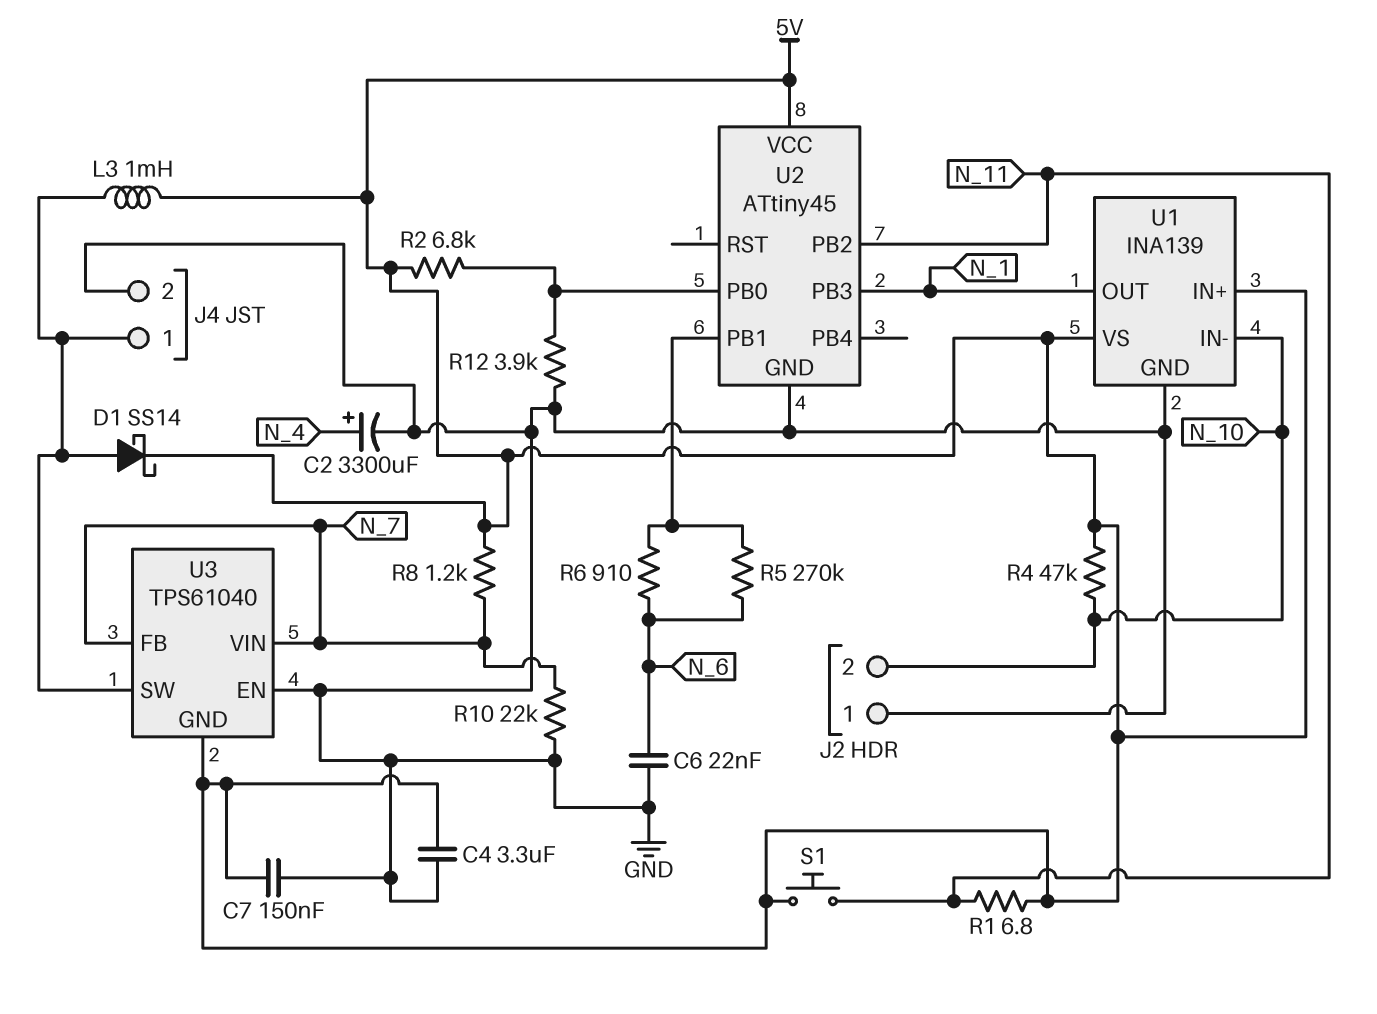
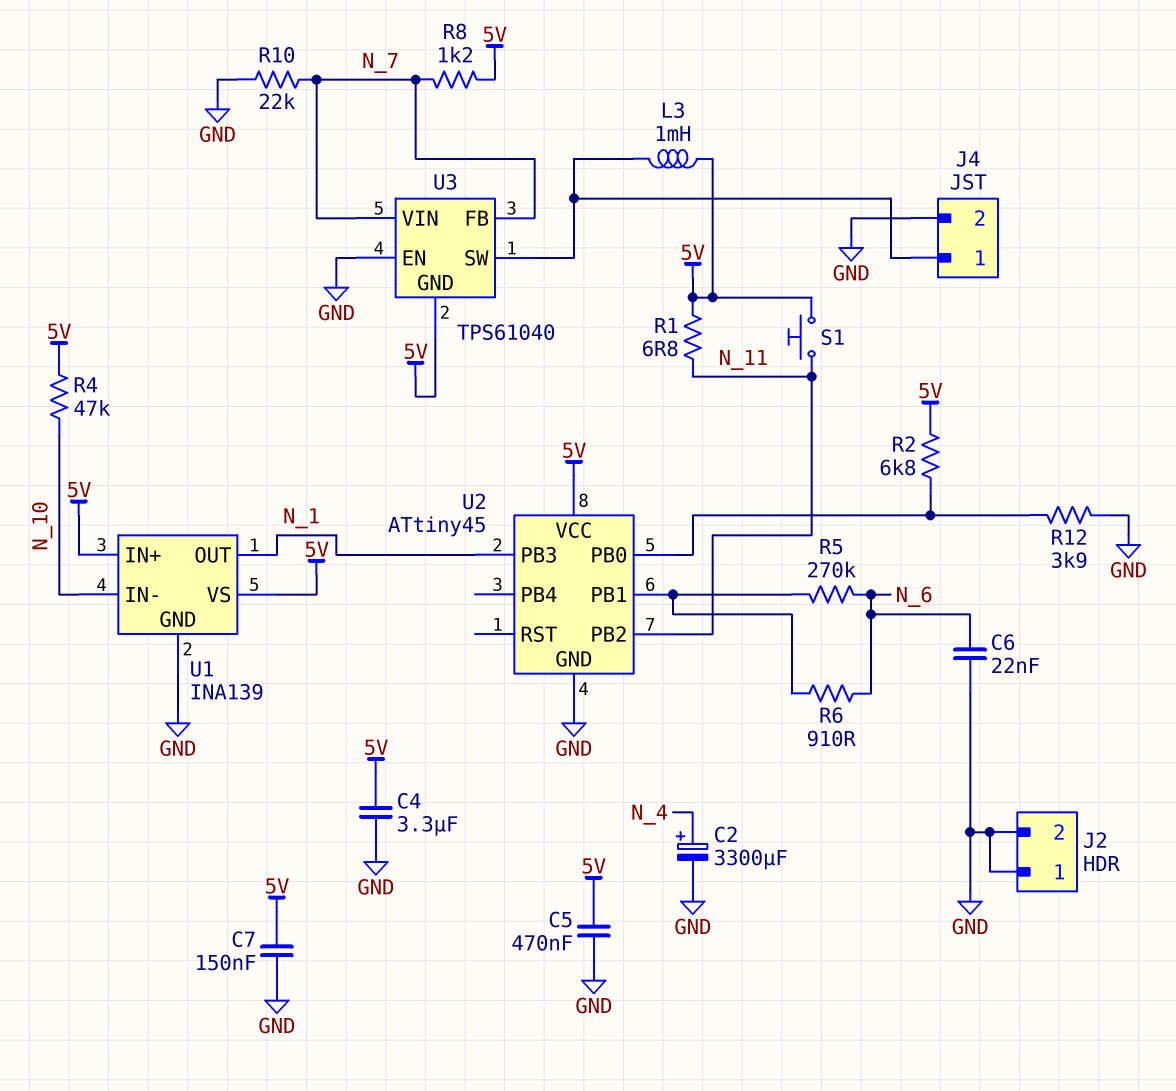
C5: none -> 470nF (5V, GND)
D1: schottky SS14 (A J4/1, K 5V) -> none
J2 pin 2: N_10 -> GND

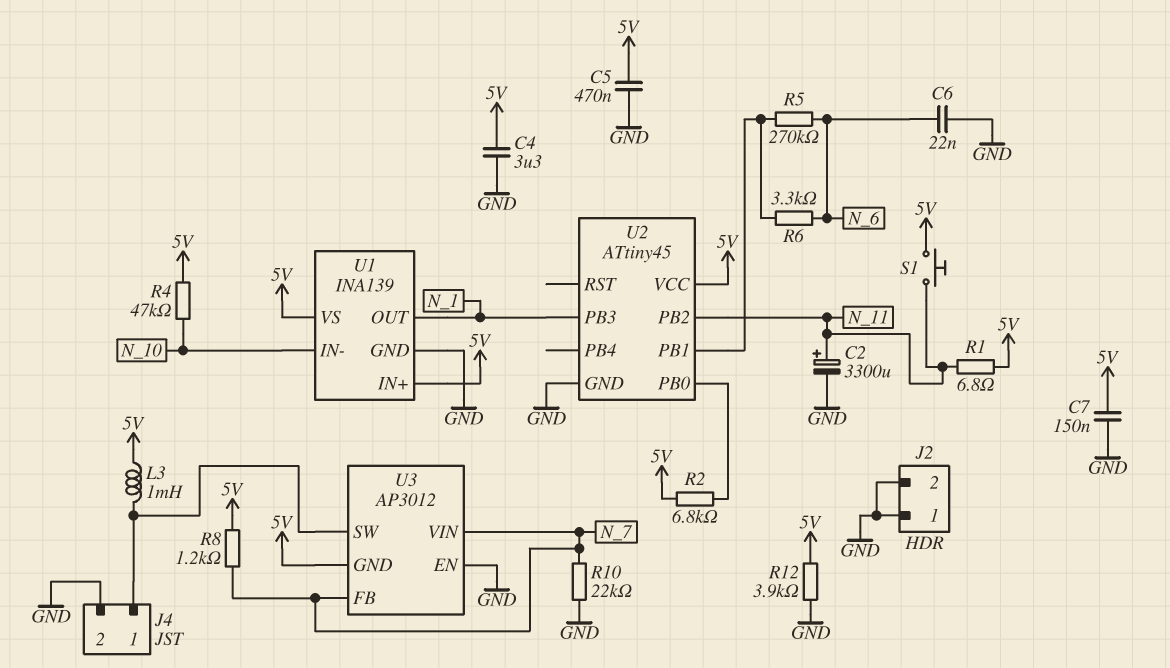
C2: 3300uF (plus N_4, minus GND) -> 3300uF (plus N_11, minus GND)
R6: 910 (N_6, U2/PB1) -> 3.3k (N_6, U2/PB1)
R12: 3.9k (GND, U2/PB0) -> 3.9k (5V, GND)
U3: TPS61040 -> AP3012

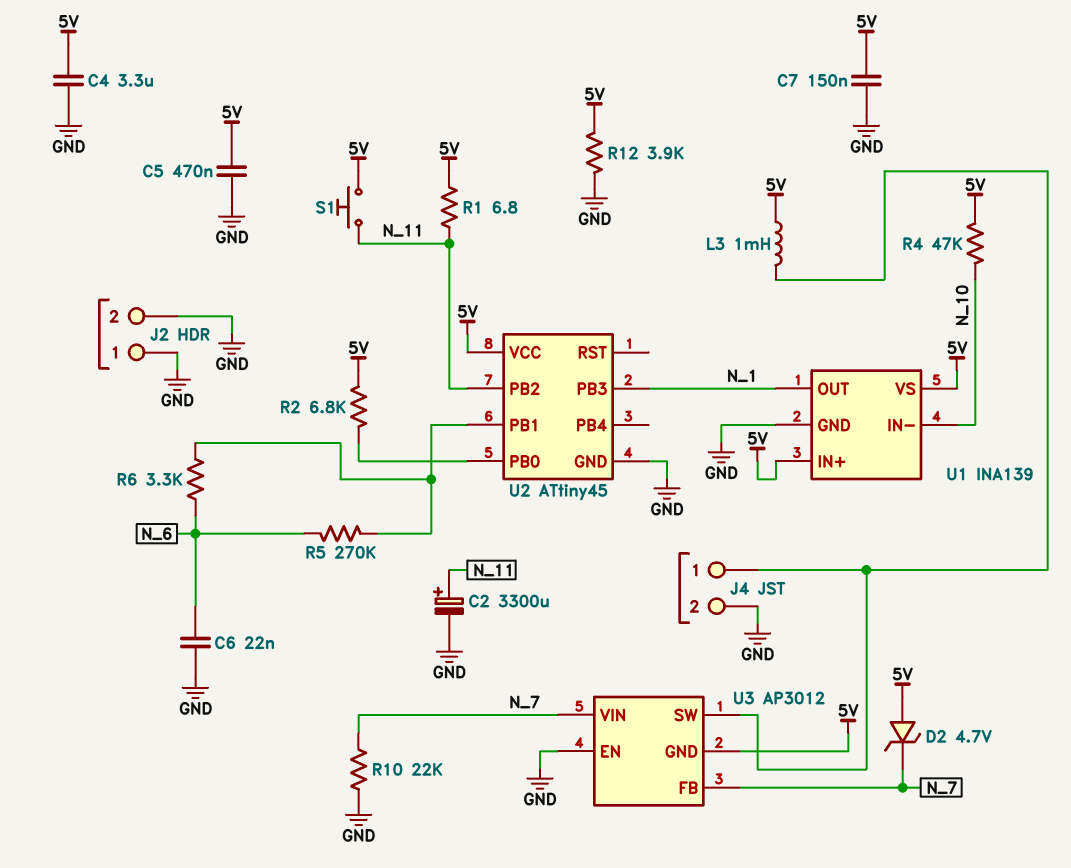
D2: none -> zener 4.7V (A 5V, K N_7)
R8: 1.2k (5V, N_7) -> none

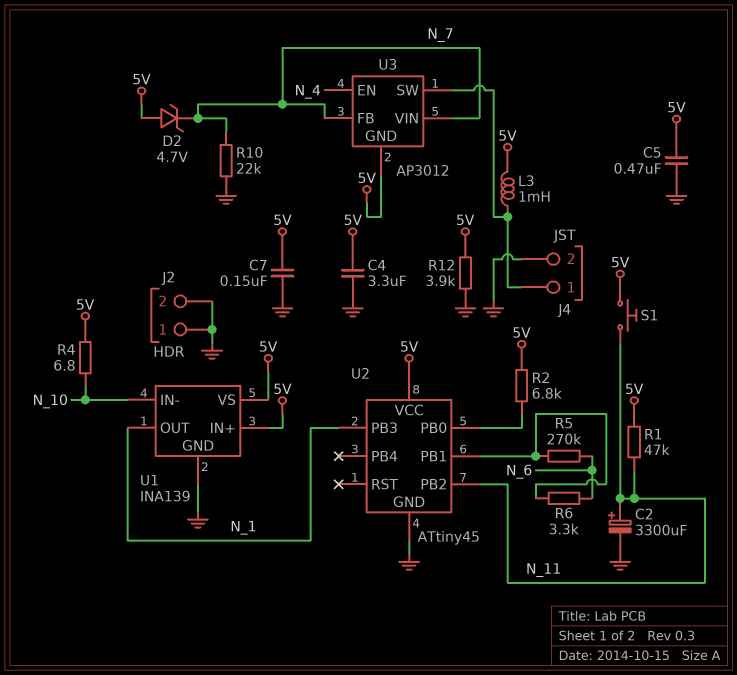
C6: 22nF (GND, N_6) -> none
R1: 6.8 (5V, N_11) -> 47k (5V, N_11)
R4: 47k (5V, N_10) -> 6.8 (5V, N_10)
U3 pin EN: GND -> N_4

